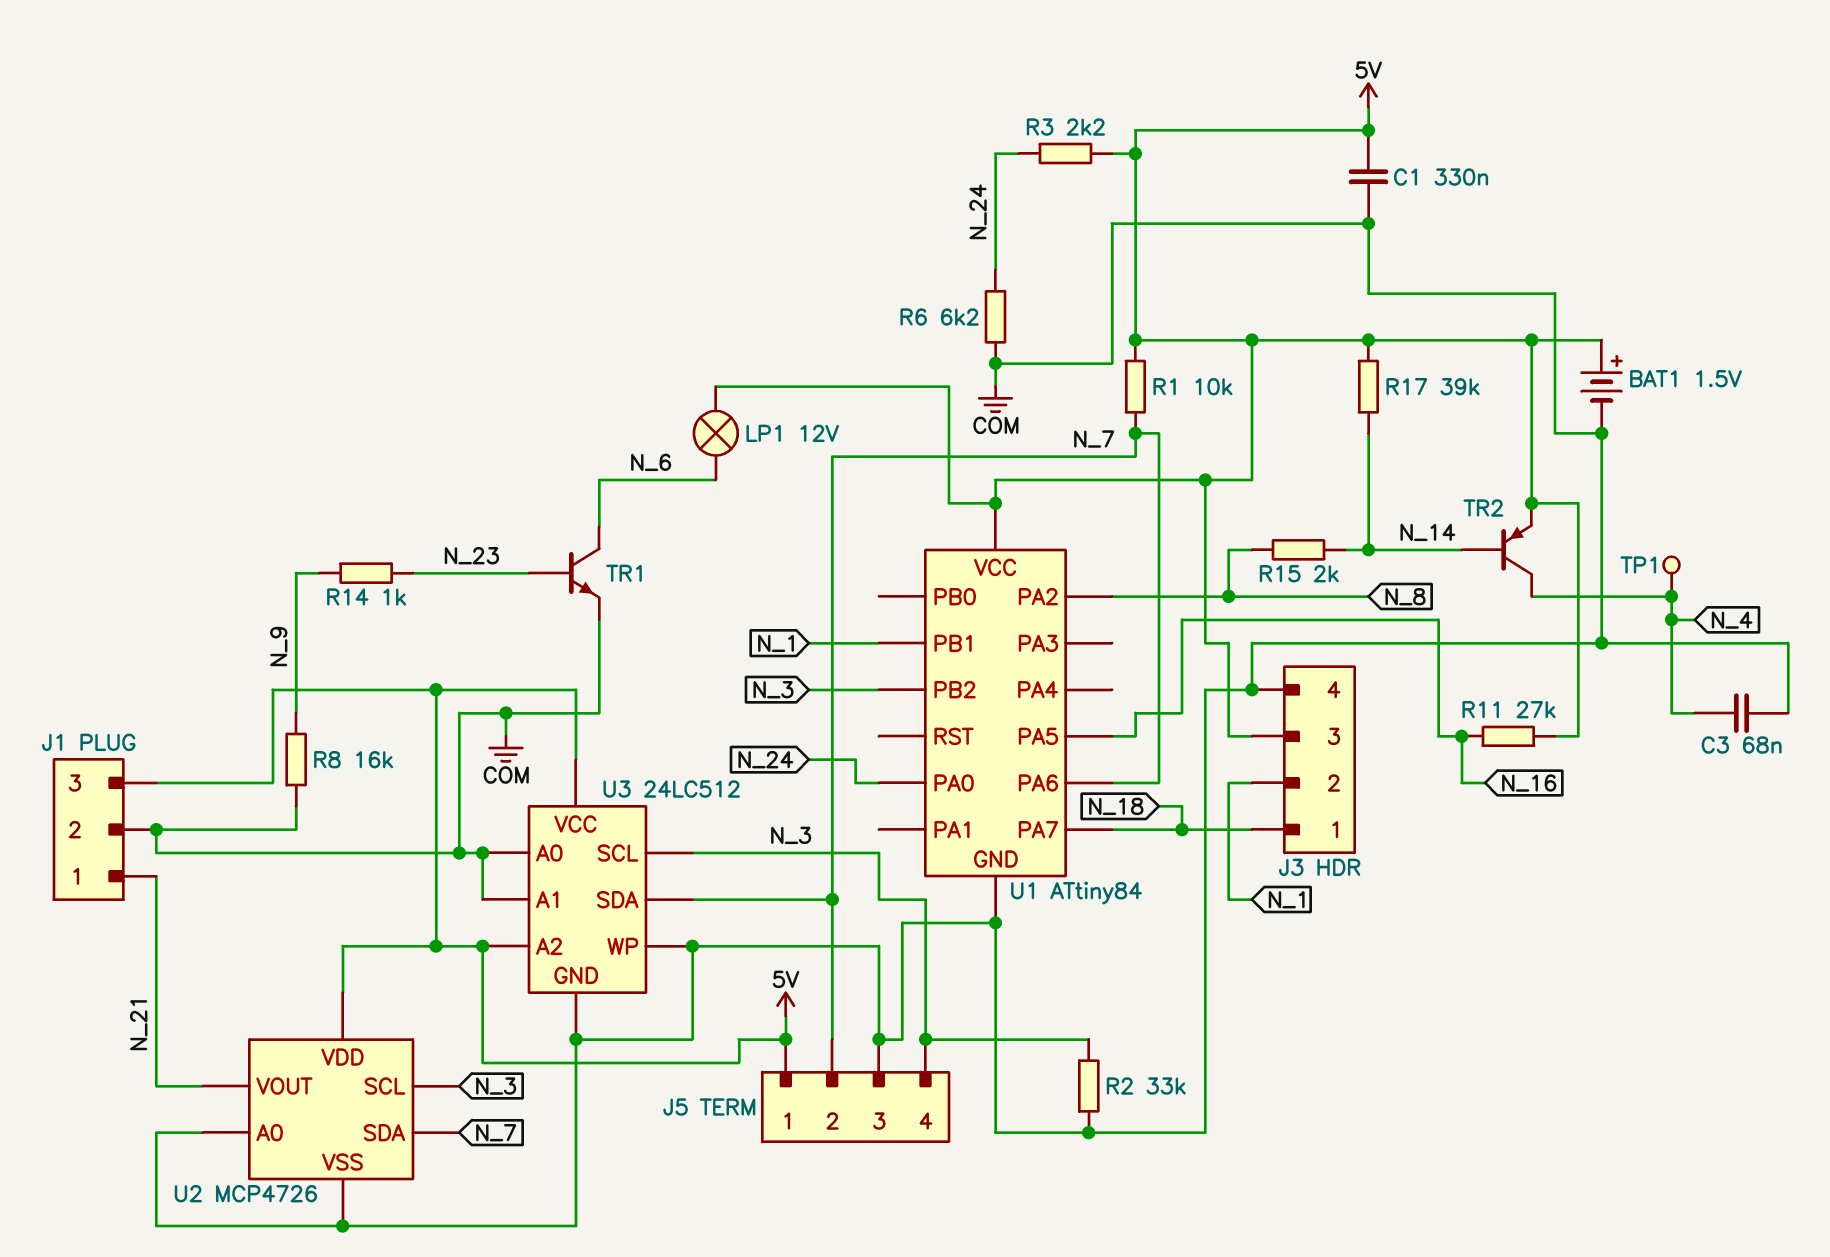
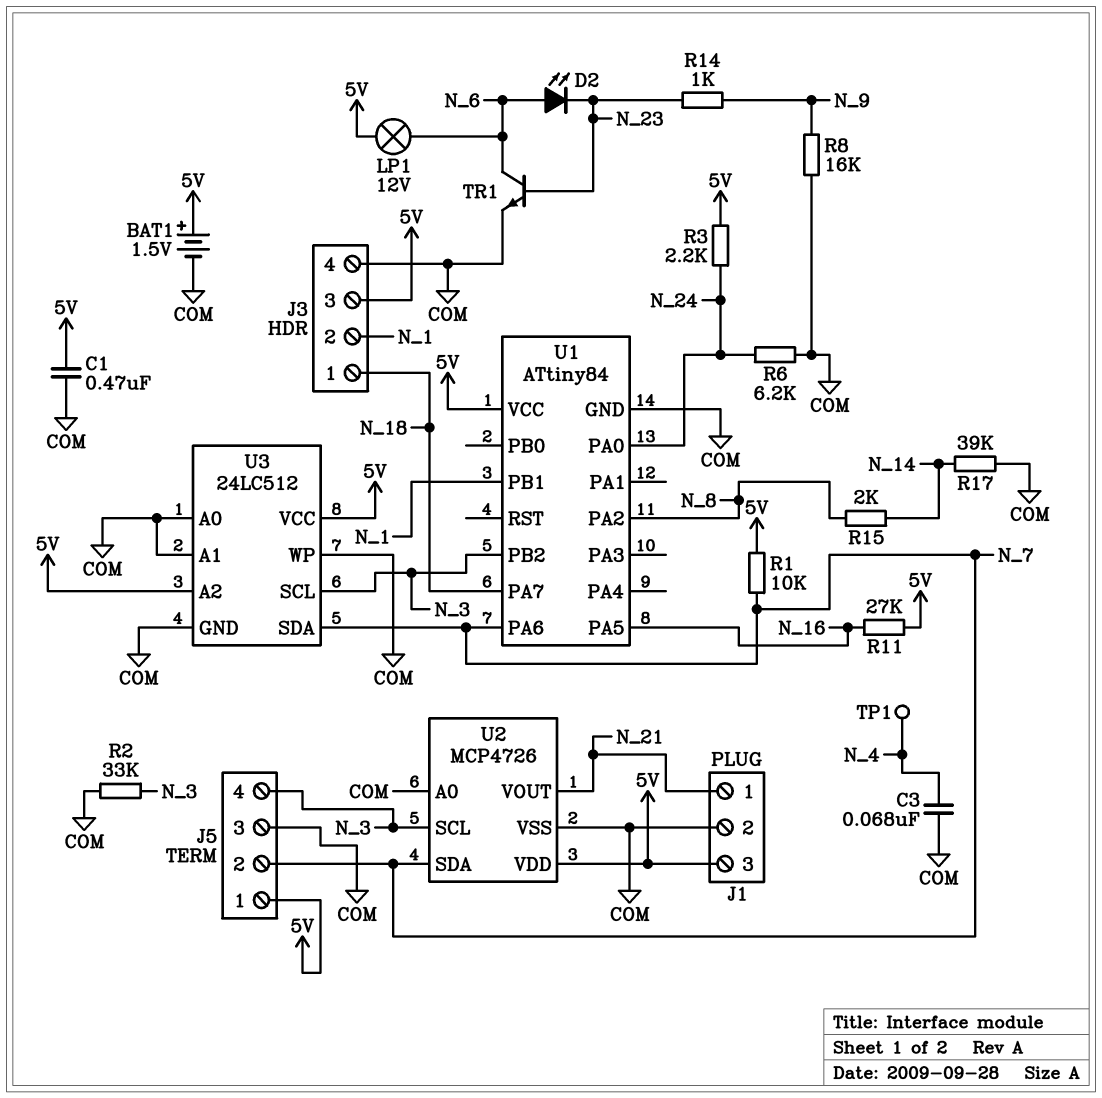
C1: 330nF (5V, COM) -> 470nF (5V, COM)
D2: none -> LED (A N_6, K N_23)
R17: 39k (5V, N_14) -> 39k (COM, N_14)
TR2: PNP (B N_14, C N_4, E 5V) -> none

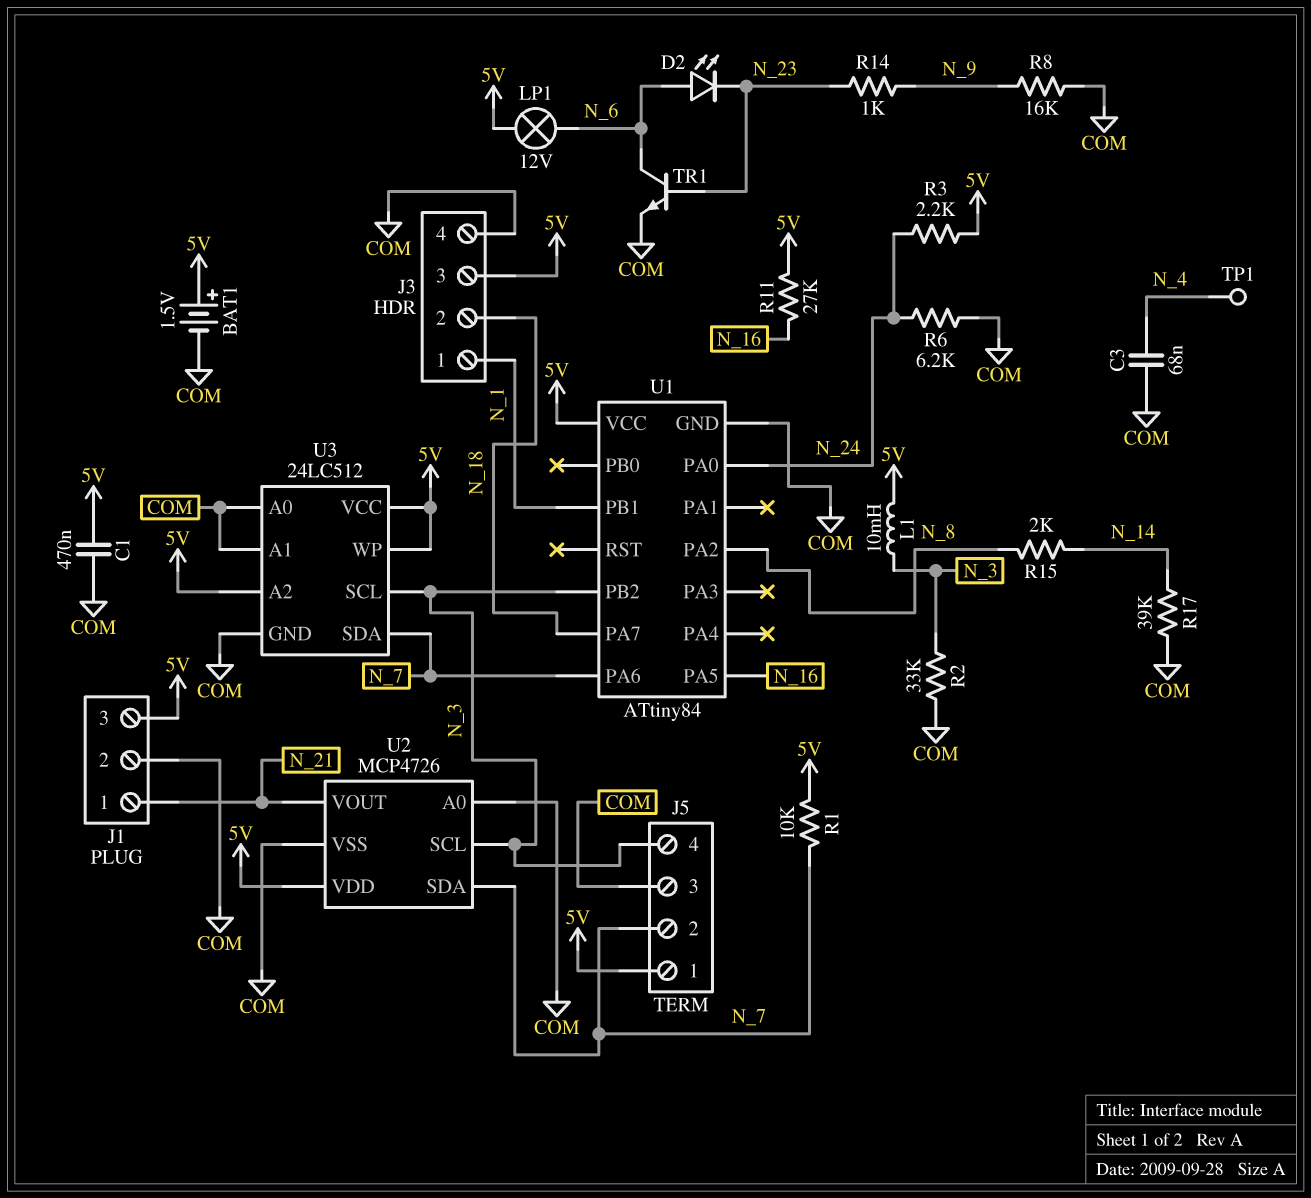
J3 pin 1: N_18 -> N_1
J3 pin 2: N_1 -> N_18
L1: none -> 10mH (5V, N_3)
U3 pin WP: COM -> 5V

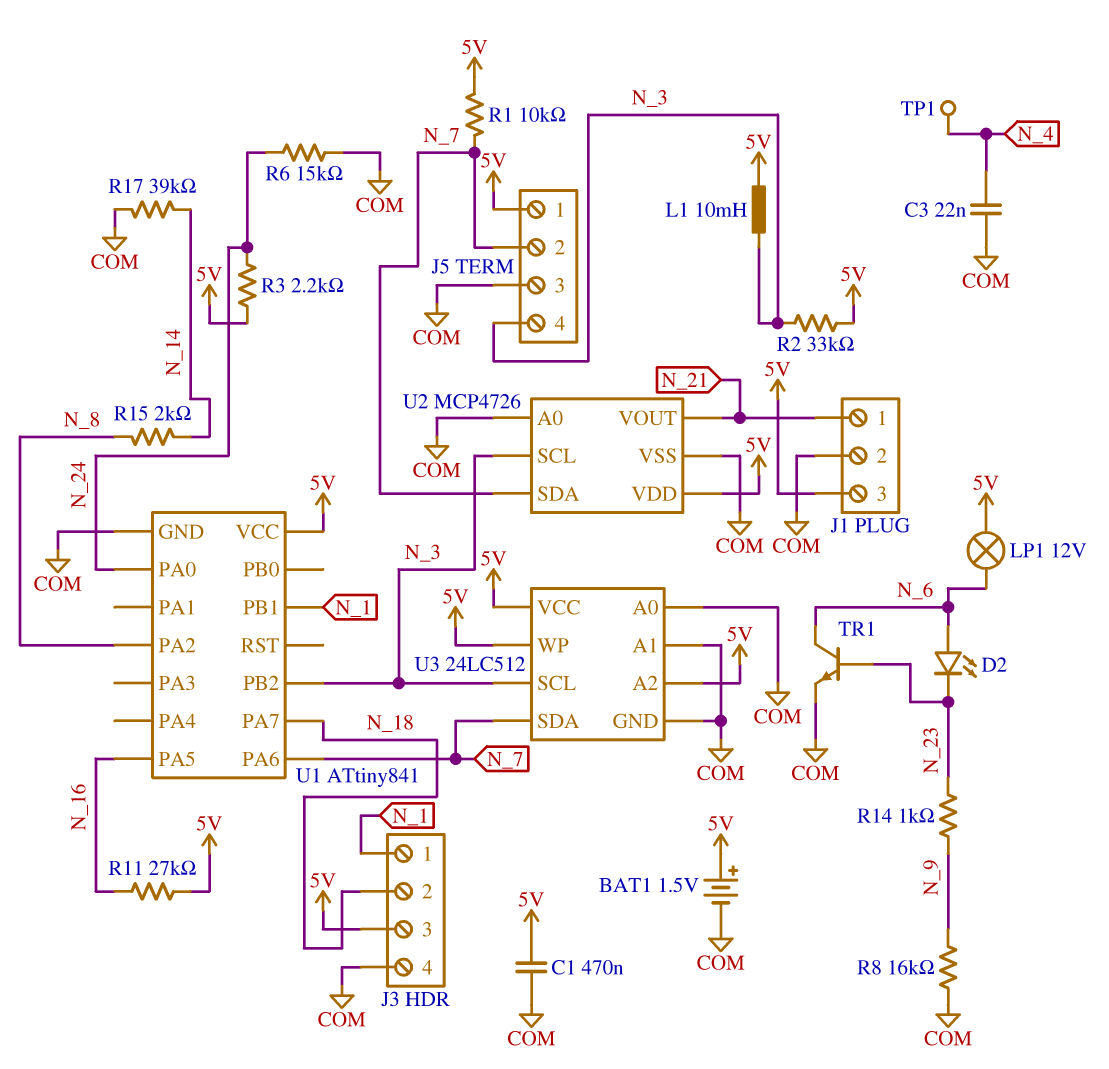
C3: 68nF (COM, N_4) -> 22nF (COM, N_4)
R2: 33k (COM, N_3) -> 33k (5V, N_3)
R6: 6.2k (COM, N_24) -> 15k (COM, N_24)
U1: ATtiny84 -> ATtiny841

